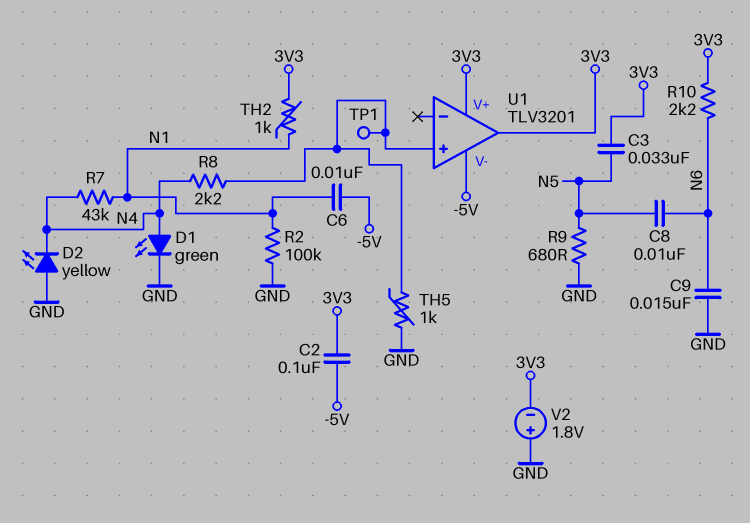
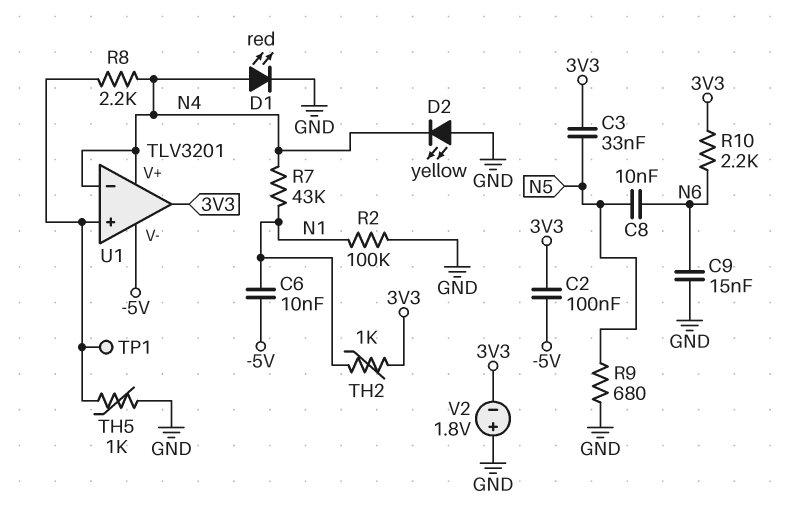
D1: LED green (A N4, K GND) -> LED red (A N4, K GND)
U1 pin V+: 3V3 -> N4
U1 pin in-: none -> N4

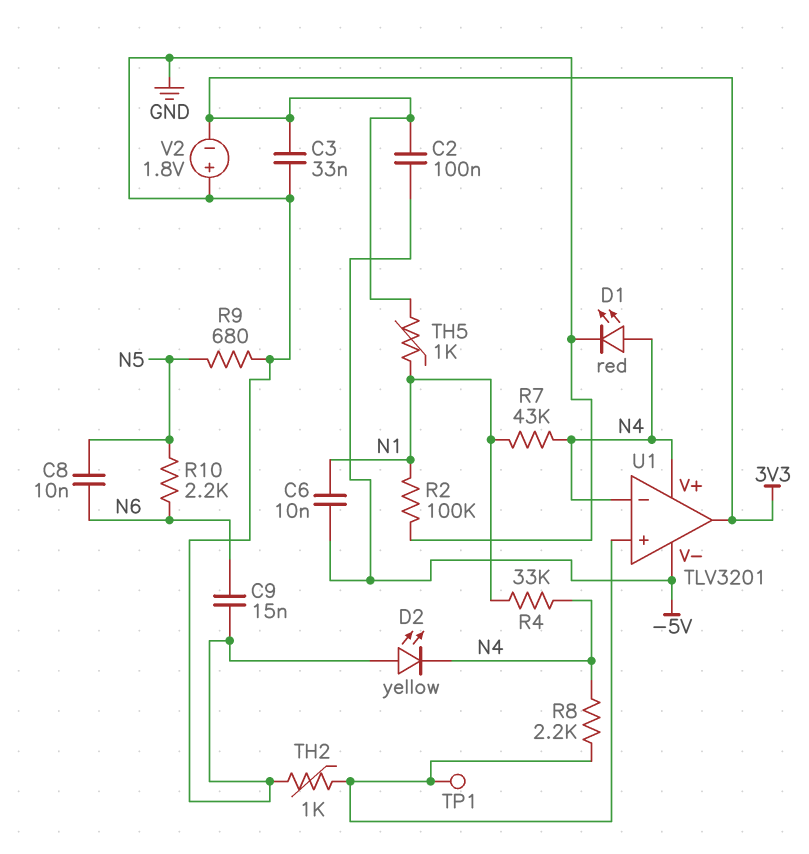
C3: 33nF (3V3, N5) -> 33nF (3V3, GND)
R4: none -> 33k (N1, N4)
R10: 2.2k (3V3, N6) -> 2.2k (N5, N6)
TH2: 1k (3V3, N1) -> 1k (GND, U1/in+)
TH5: 1k (GND, U1/in+) -> 1k (3V3, N1)

